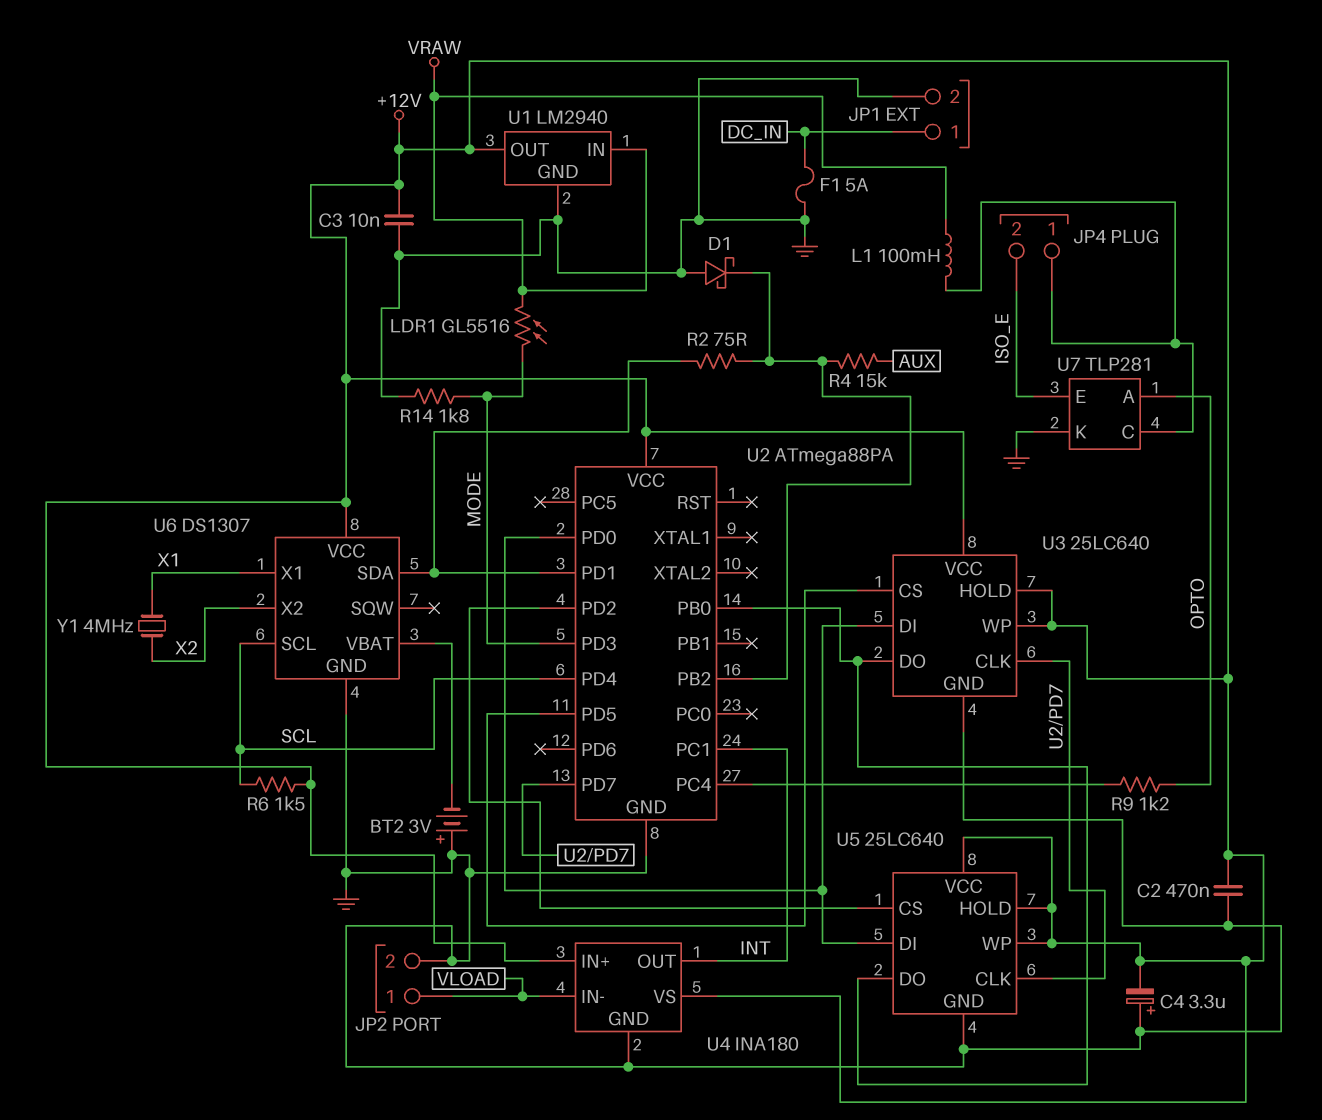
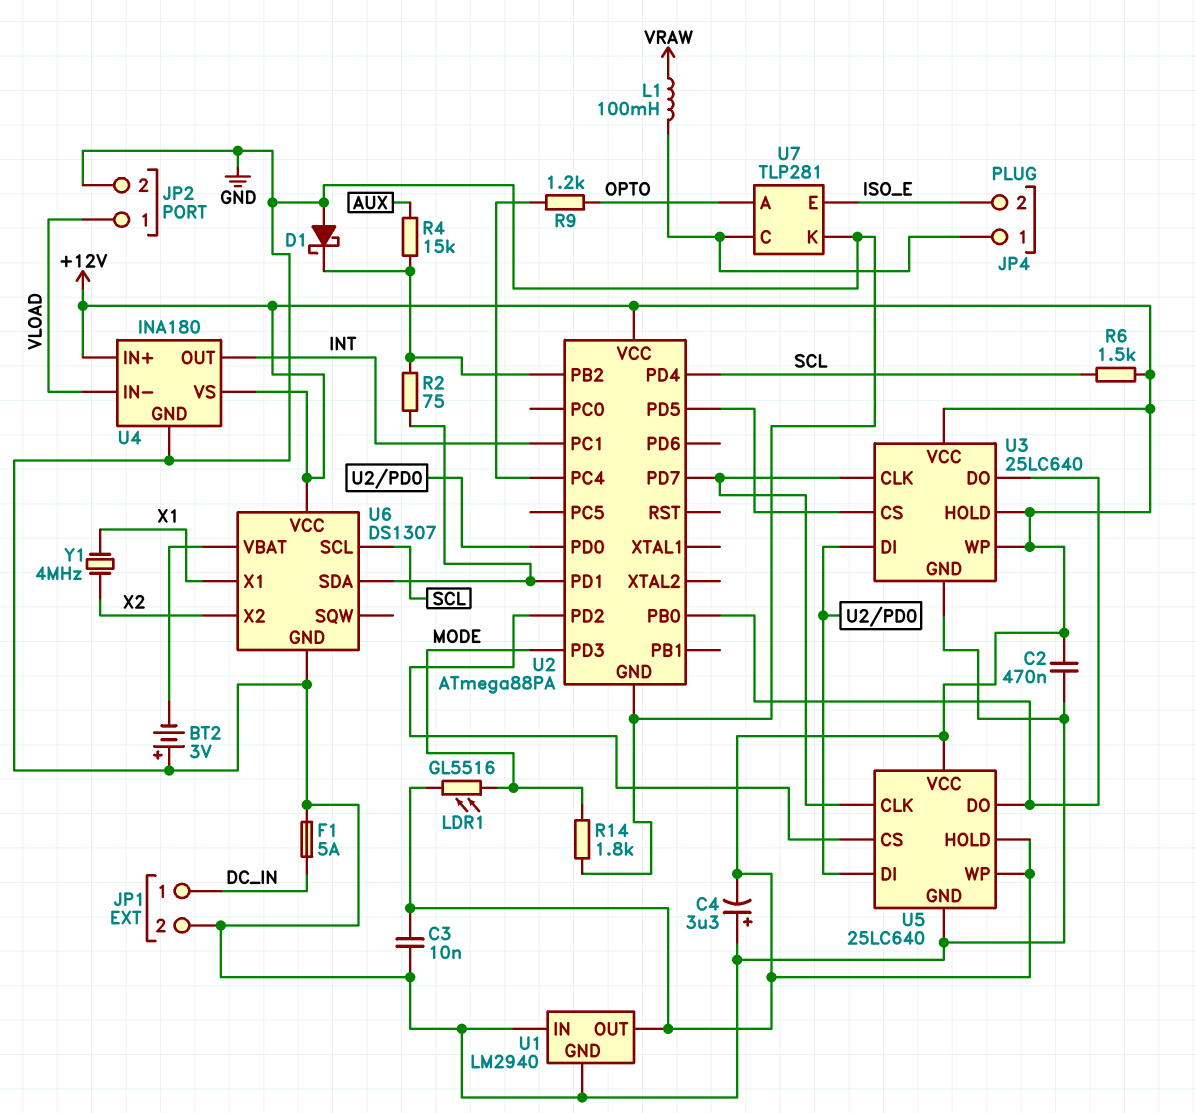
LDR1: GL5516 (MODE, VRAW) -> GL5516 (+12V, MODE)
U1 pin IN: VRAW -> GND

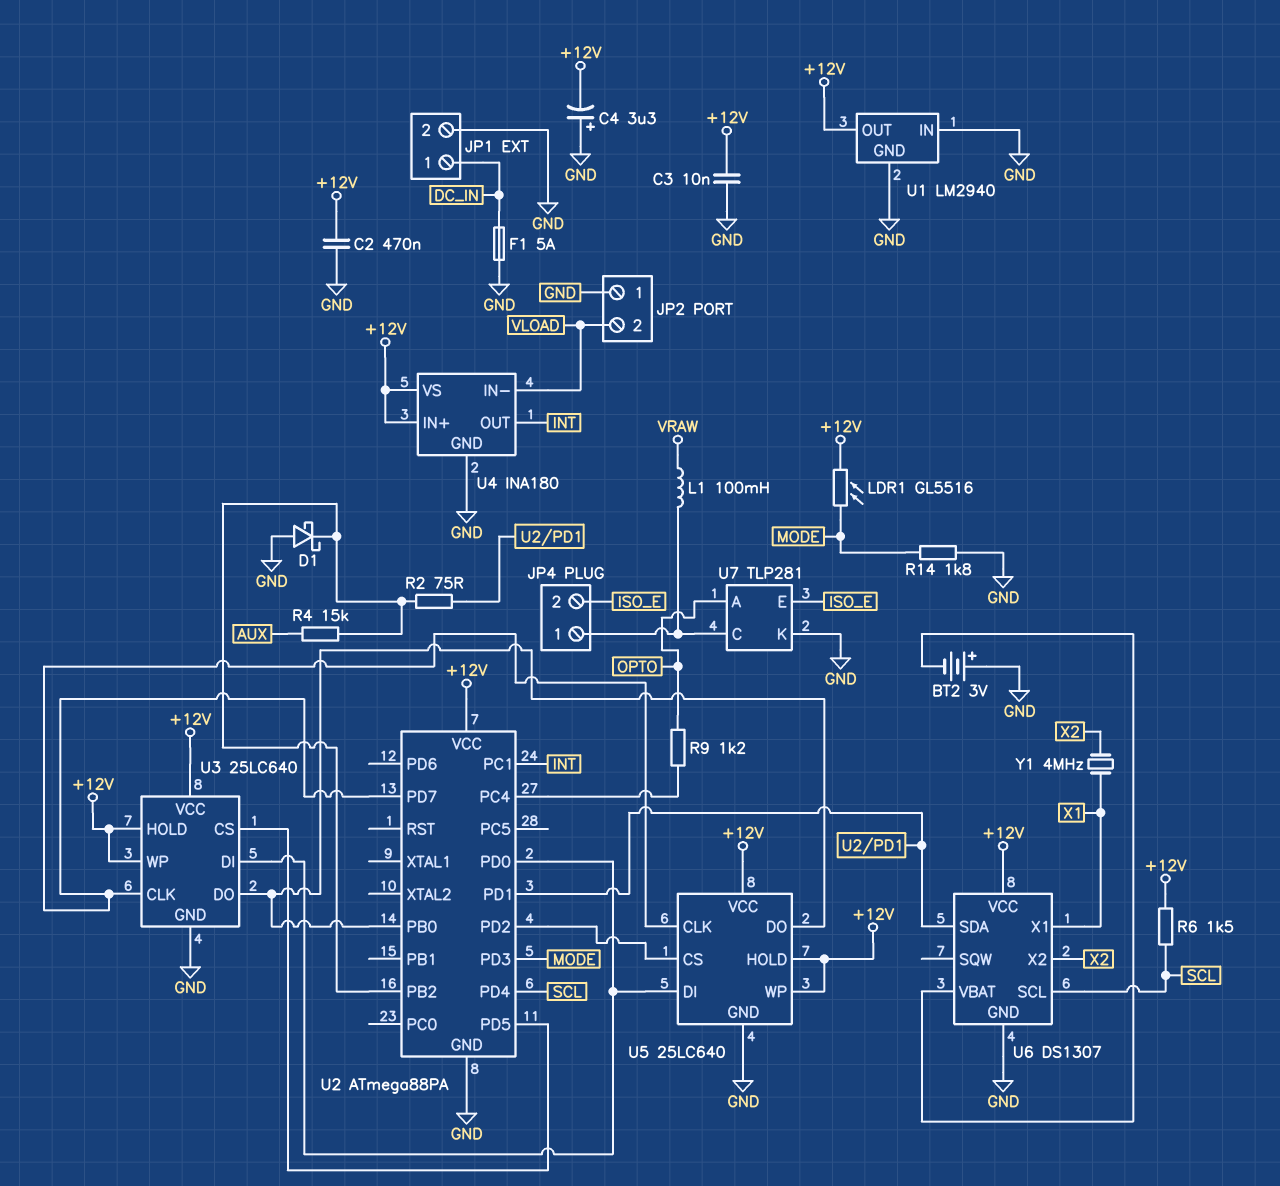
JP2 pin 1: VLOAD -> GND
JP2 pin 2: GND -> VLOAD

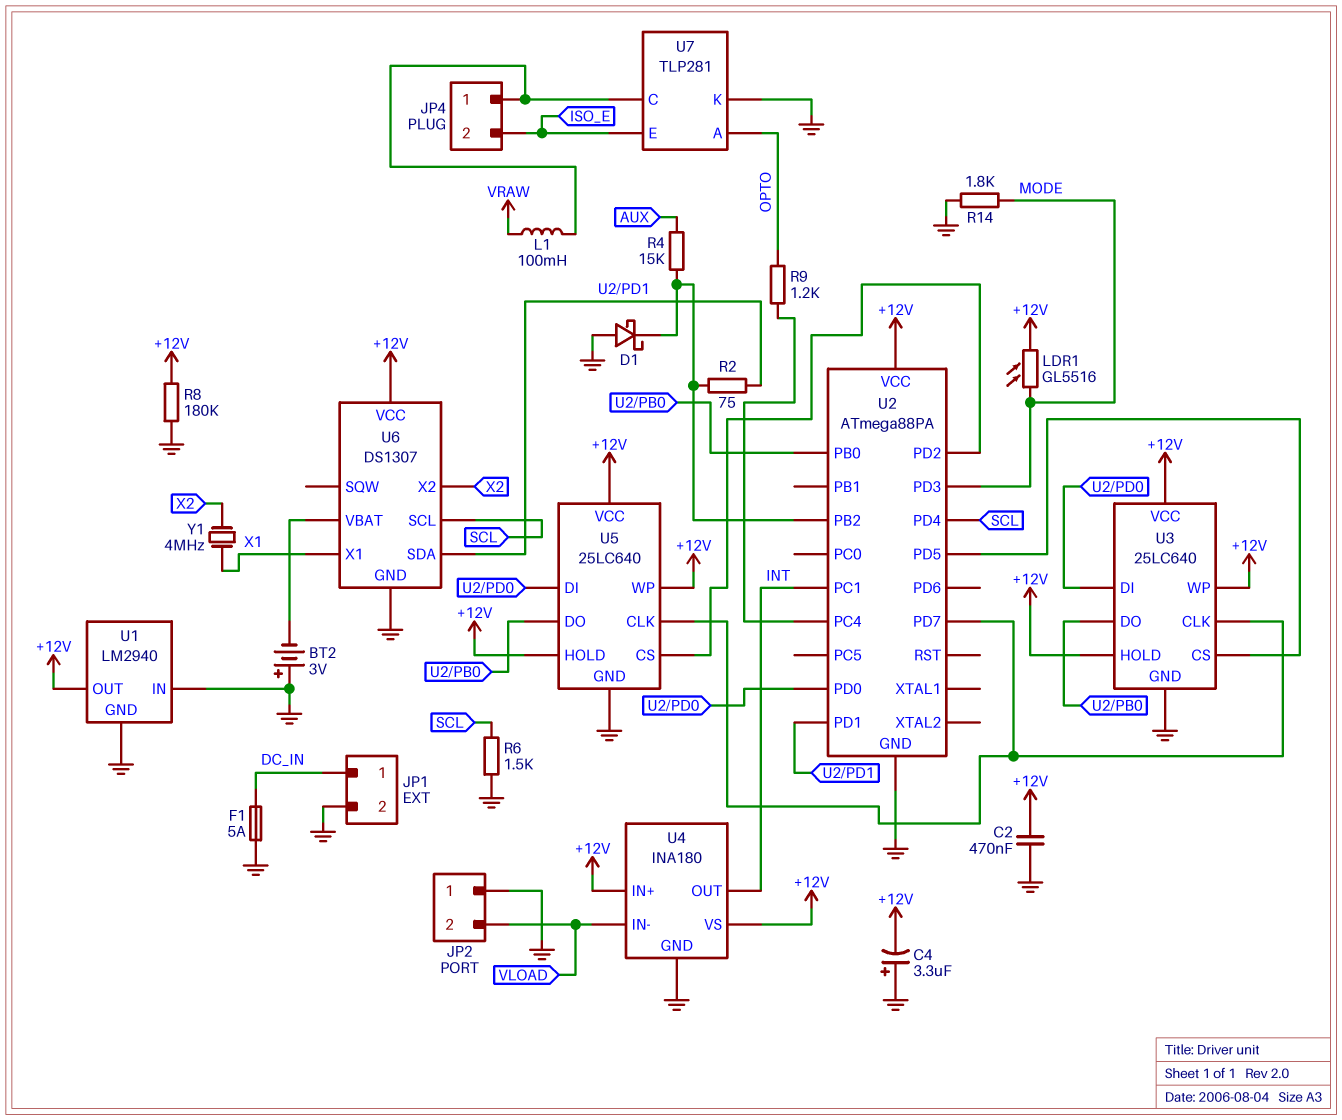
C3: 10nF (+12V, GND) -> none
R6: 1.5k (+12V, SCL) -> 1.5k (GND, SCL)
R8: none -> 180k (+12V, GND)

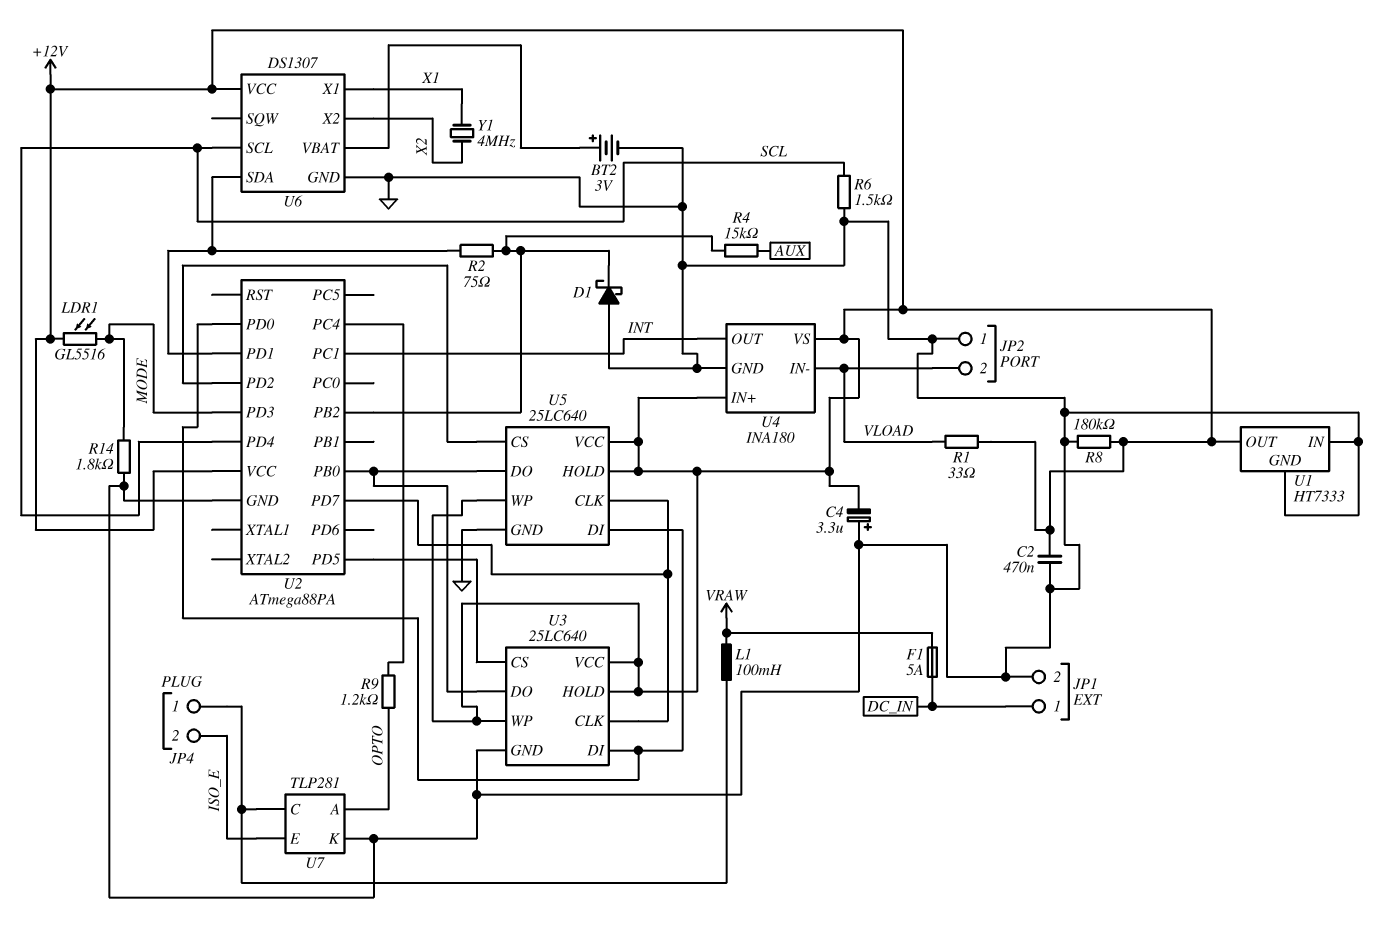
BT2: 3V (plus GND, minus U6/VBAT) -> 3V (plus U6/VBAT, minus GND)
F1: 5A (DC_IN, GND) -> 5A (DC_IN, VRAW)
R1: none -> 33 (+12V, VLOAD)
U1: LM2940 -> HT7333

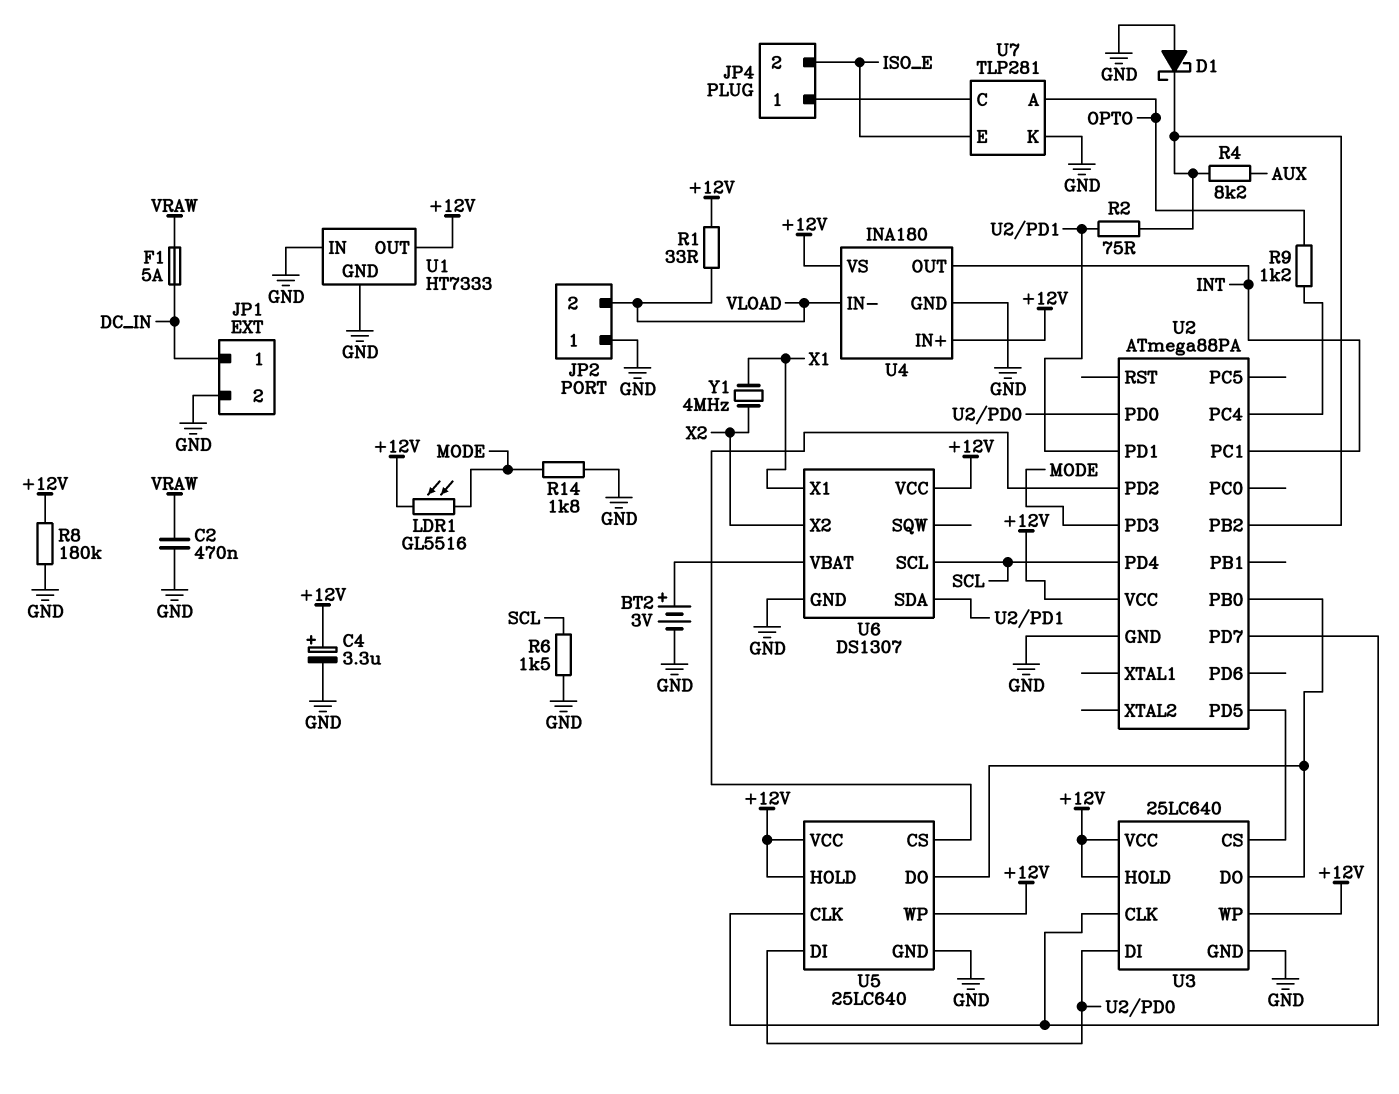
C2: 470nF (+12V, GND) -> 470nF (GND, VRAW)
C4: 3.3uF (plus GND, minus +12V) -> 3.3uF (plus +12V, minus GND)
L1: 100mH (JP4/1, VRAW) -> none
R4: 15k (AUX, U2/PB2) -> 8.2k (AUX, U2/PB2)

